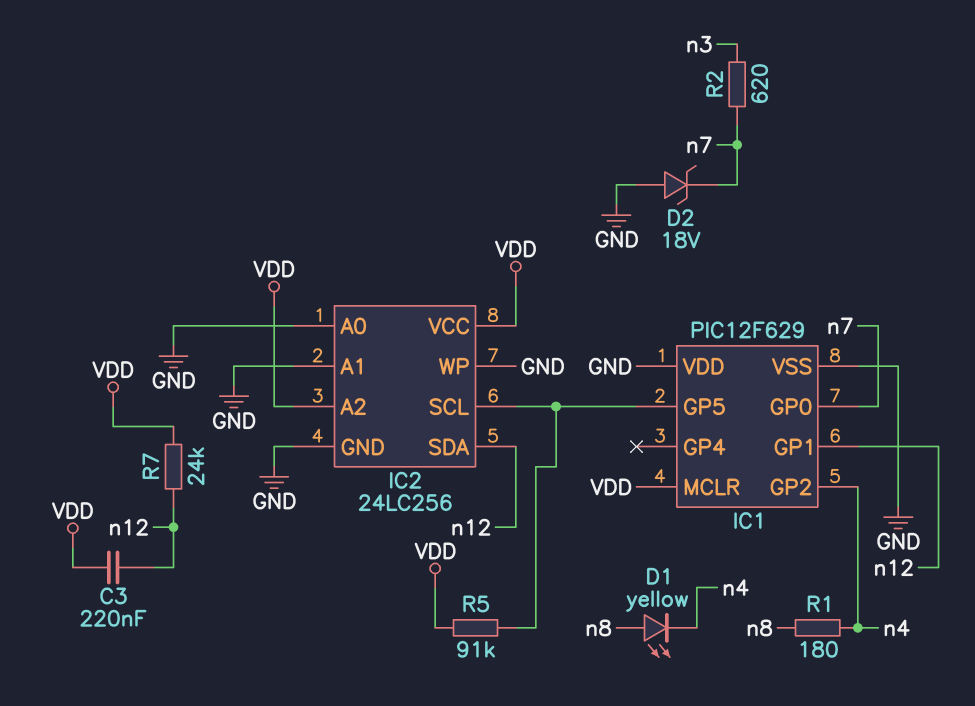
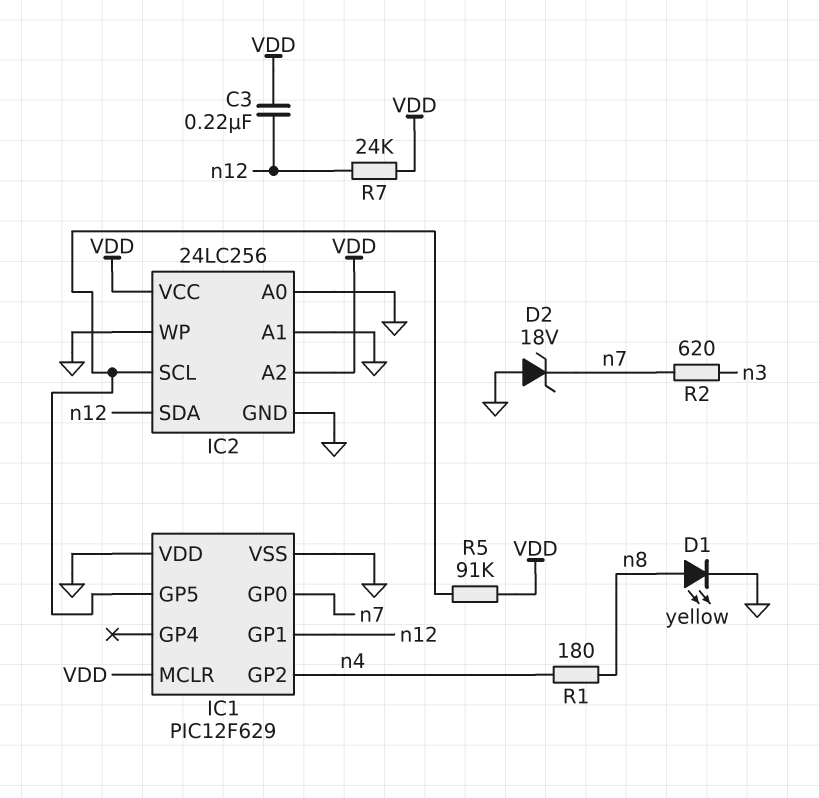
D1: LED yellow (A n8, K n4) -> LED yellow (A n8, K GND)

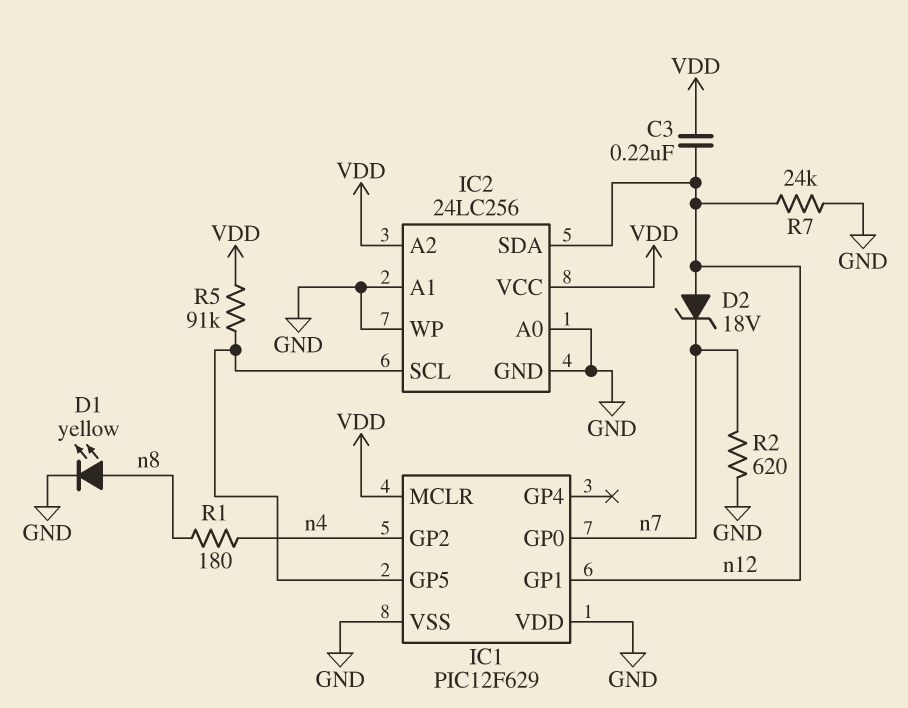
D2: zener 18V (A GND, K n7) -> zener 18V (A n12, K n7)
R2: 620 (n3, n7) -> 620 (GND, n7)
R7: 24k (VDD, n12) -> 24k (GND, n12)

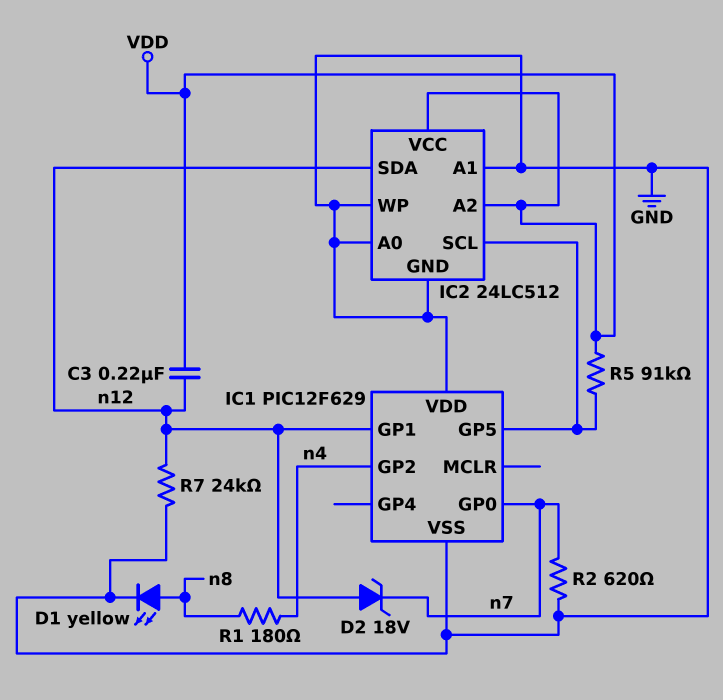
IC1 pin MCLR: VDD -> none
IC2: 24LC256 -> 24LC512

